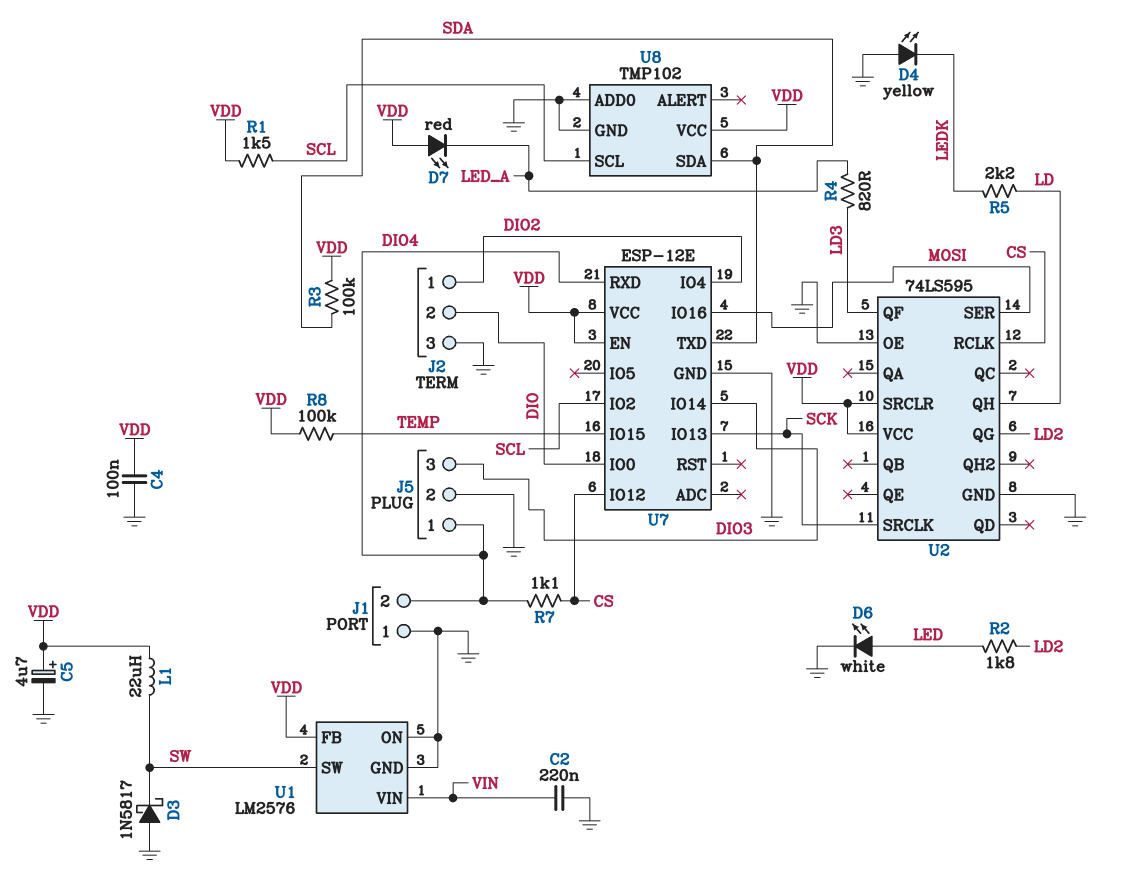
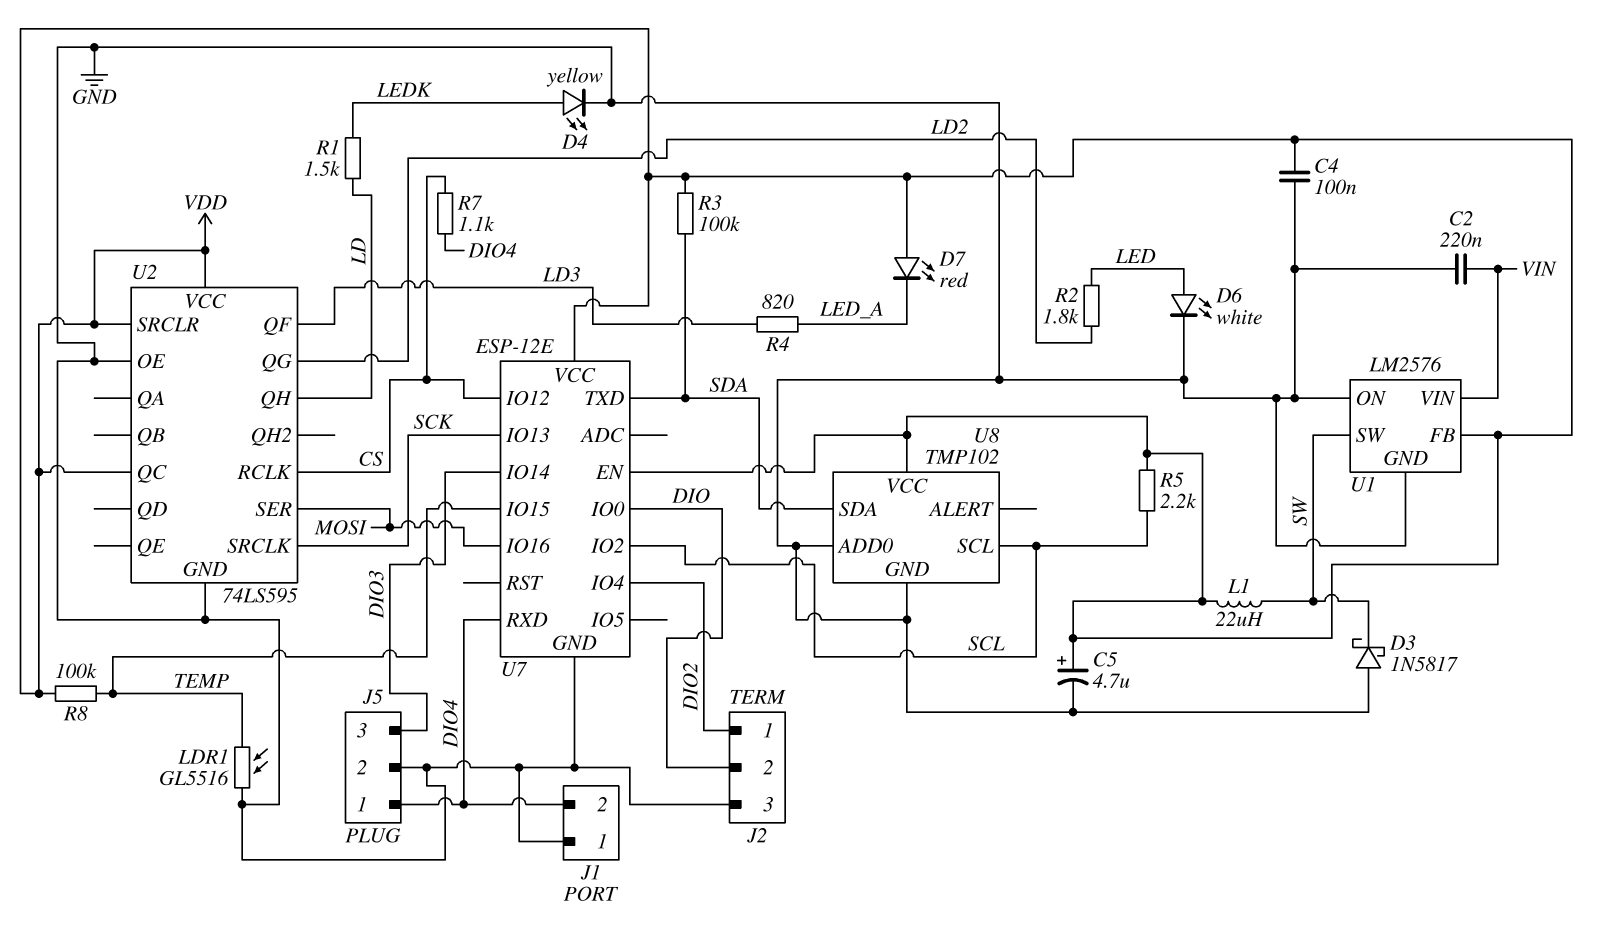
D4: LED yellow (A GND, K LEDK) -> LED yellow (A LEDK, K GND)
LDR1: none -> GL5516 (GND, TEMP)
R1: 1.5k (SCL, VDD) -> 1.5k (LD, LEDK)
R5: 2.2k (LD, LEDK) -> 2.2k (SCL, VDD)
U2 pin QC: none -> VDD

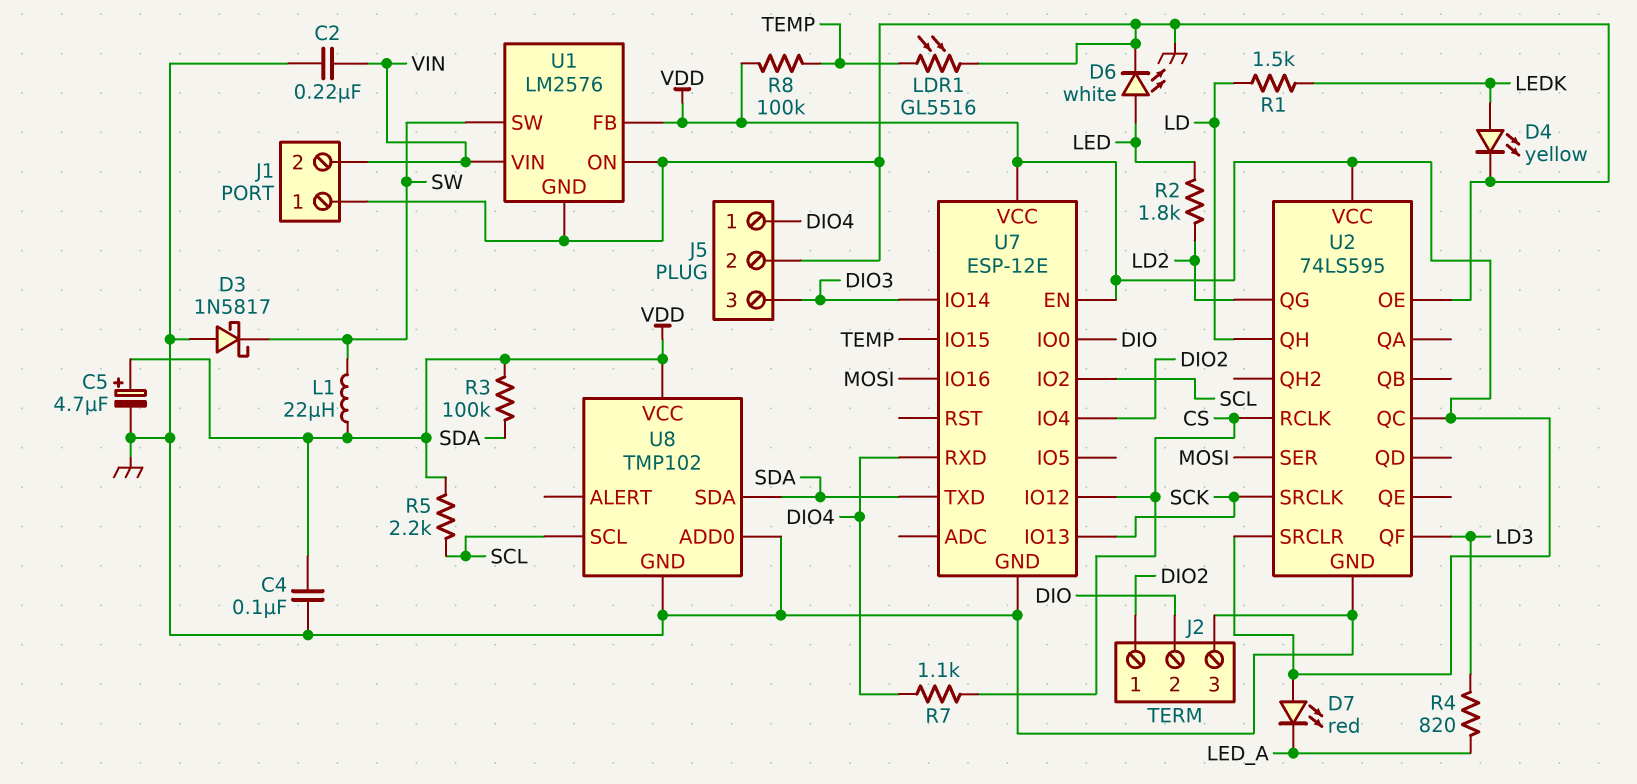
J1 pin 2: DIO4 -> VIN

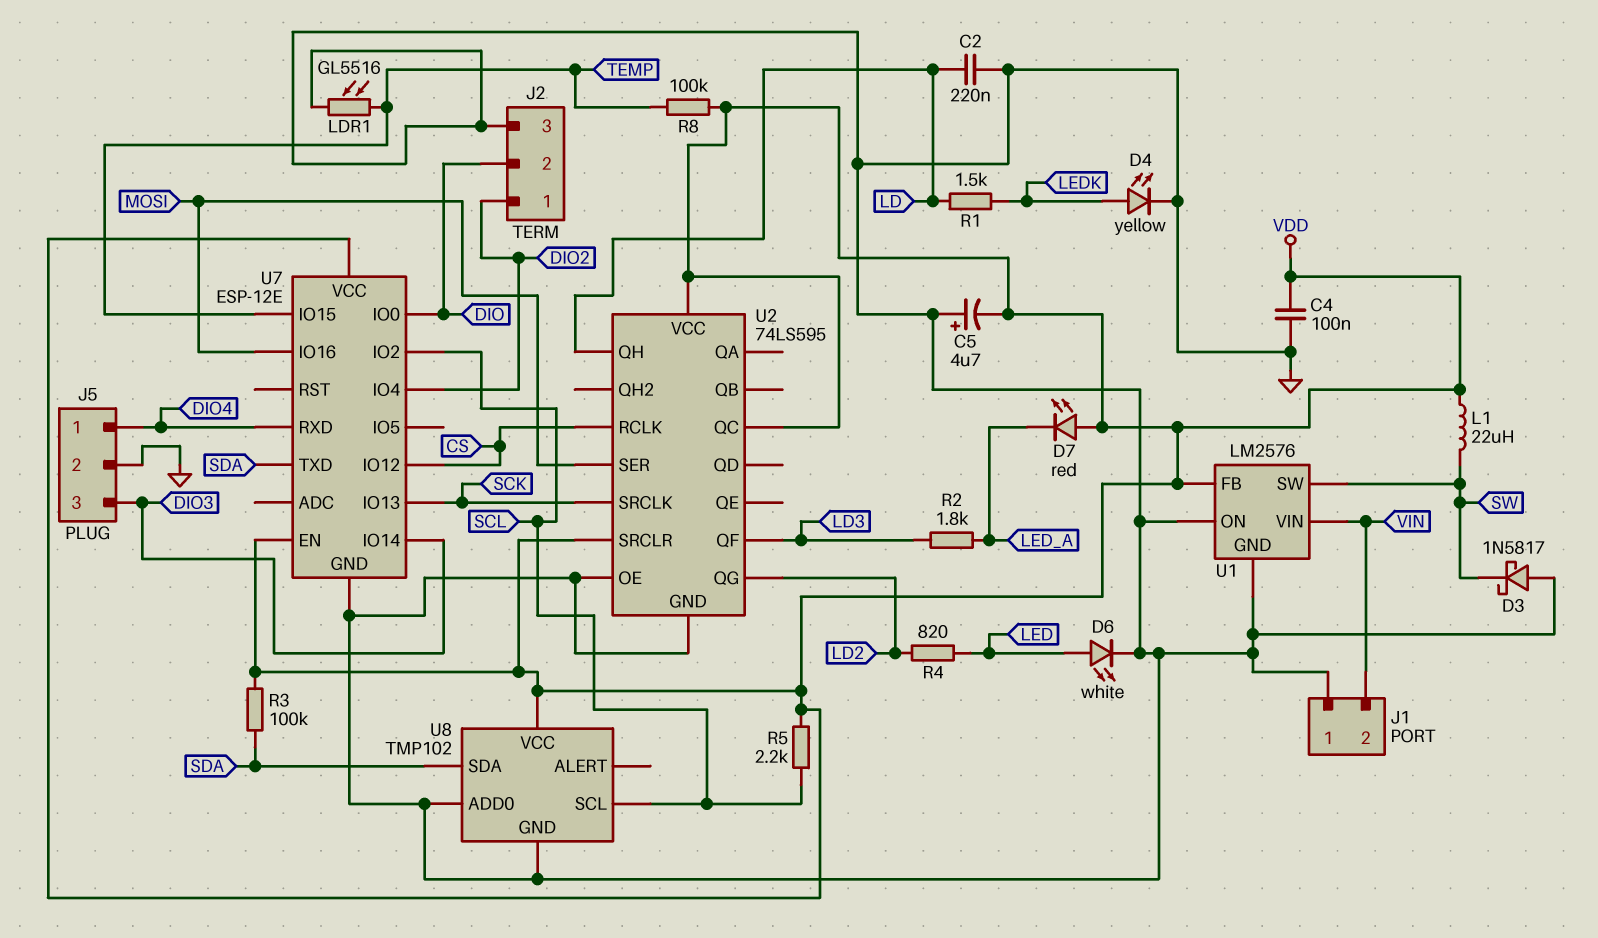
C2: 220nF (GND, VIN) -> 220nF (GND, LD)
C5: 4.7uF (plus VDD, minus GND) -> 4.7uF (plus GND, minus VDD)
R2: 1.8k (LD2, LED) -> 1.8k (LD3, LED_A)
R4: 820 (LD3, LED_A) -> 820 (LD2, LED)
R7: 1.1k (CS, DIO4) -> none

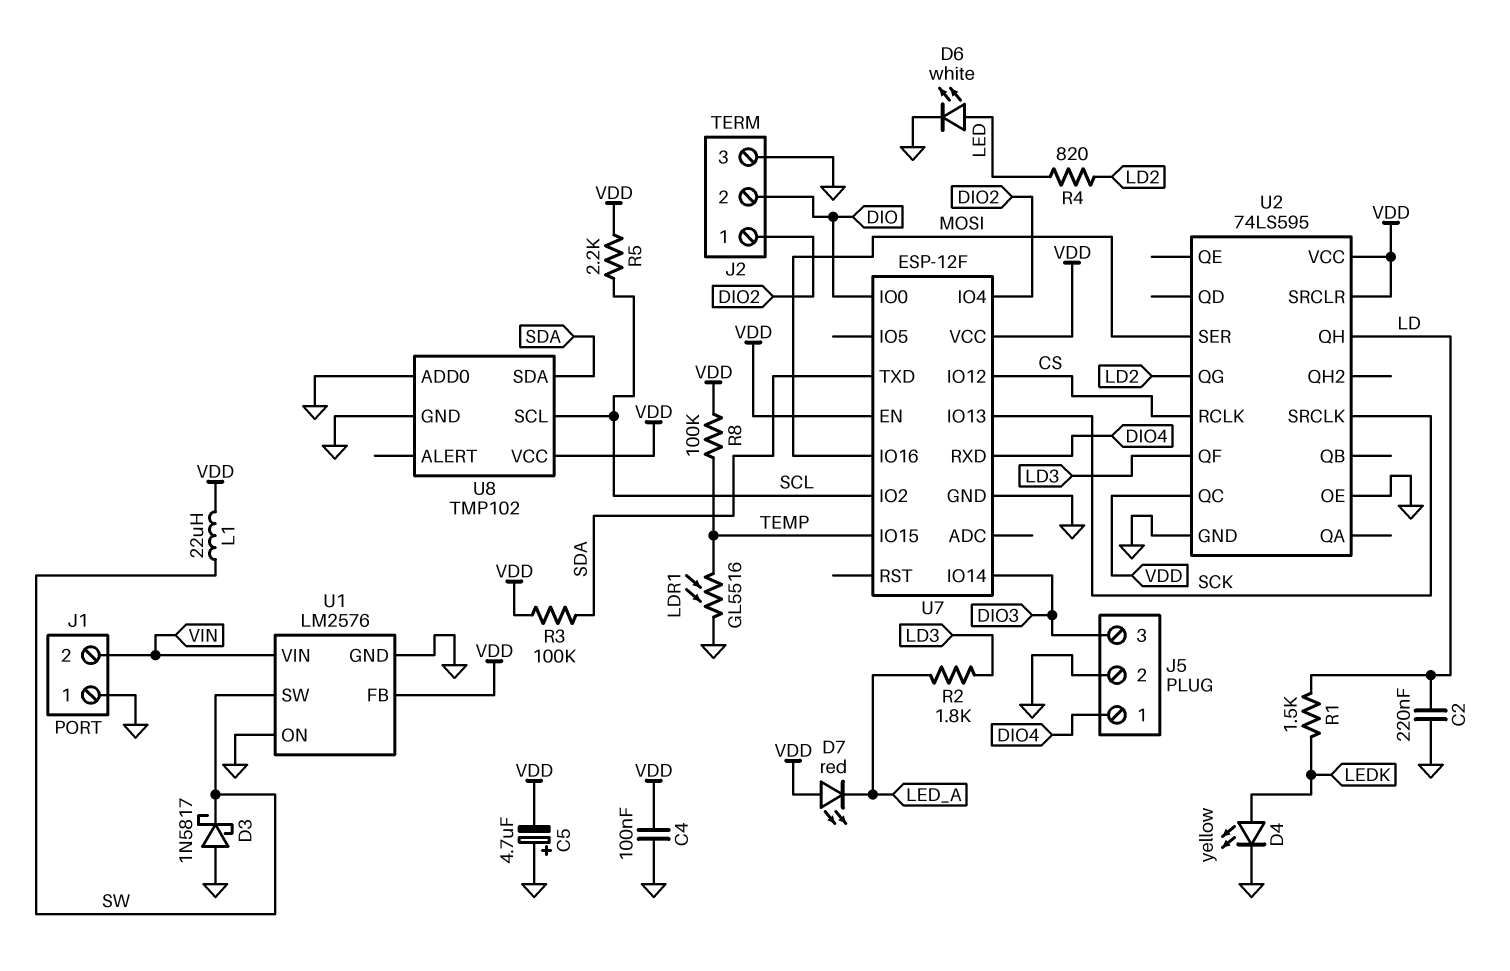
U7: ESP-12E -> ESP-12F

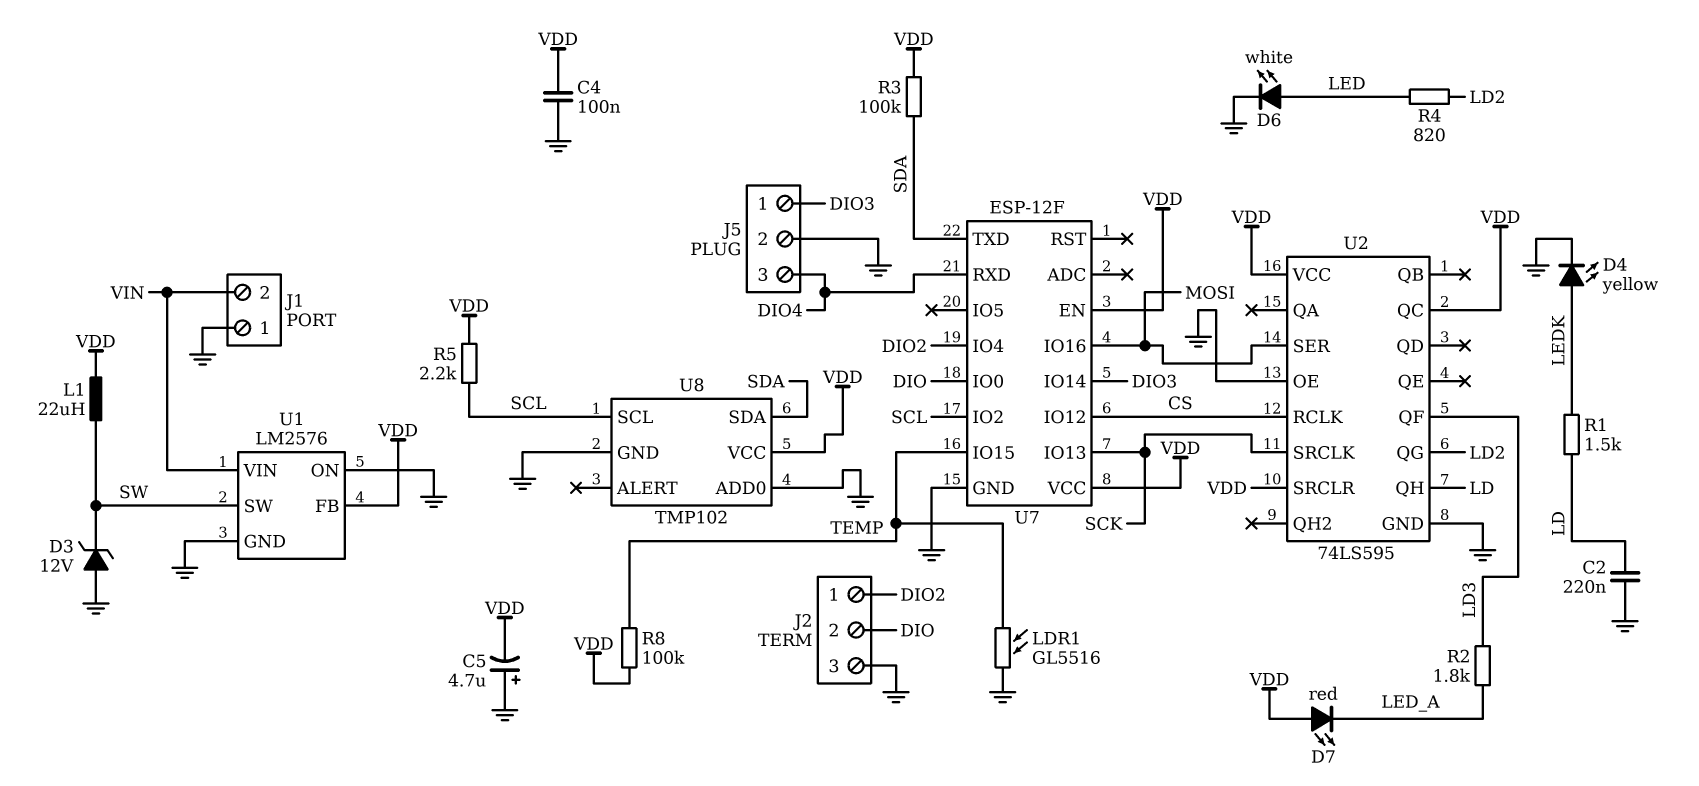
D3: schottky 1N5817 (A GND, K SW) -> zener 12V (A GND, K SW)
J5 pin 1: DIO4 -> DIO3
J5 pin 3: DIO3 -> DIO4

